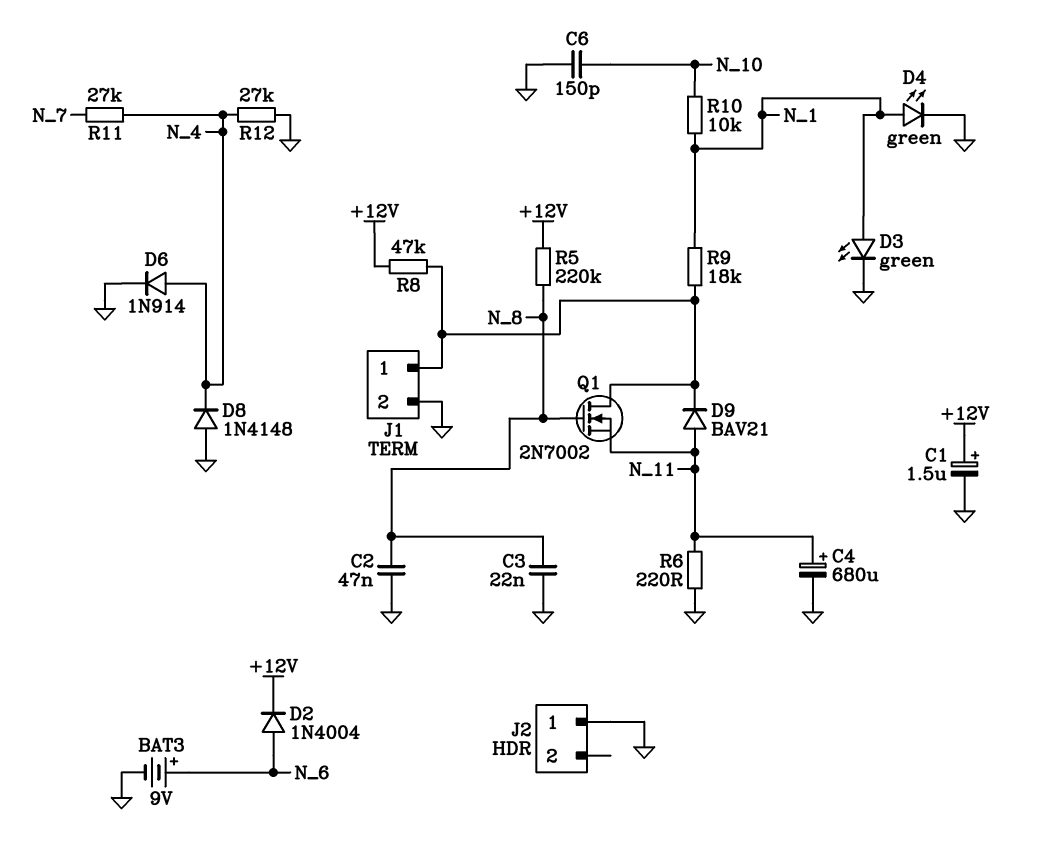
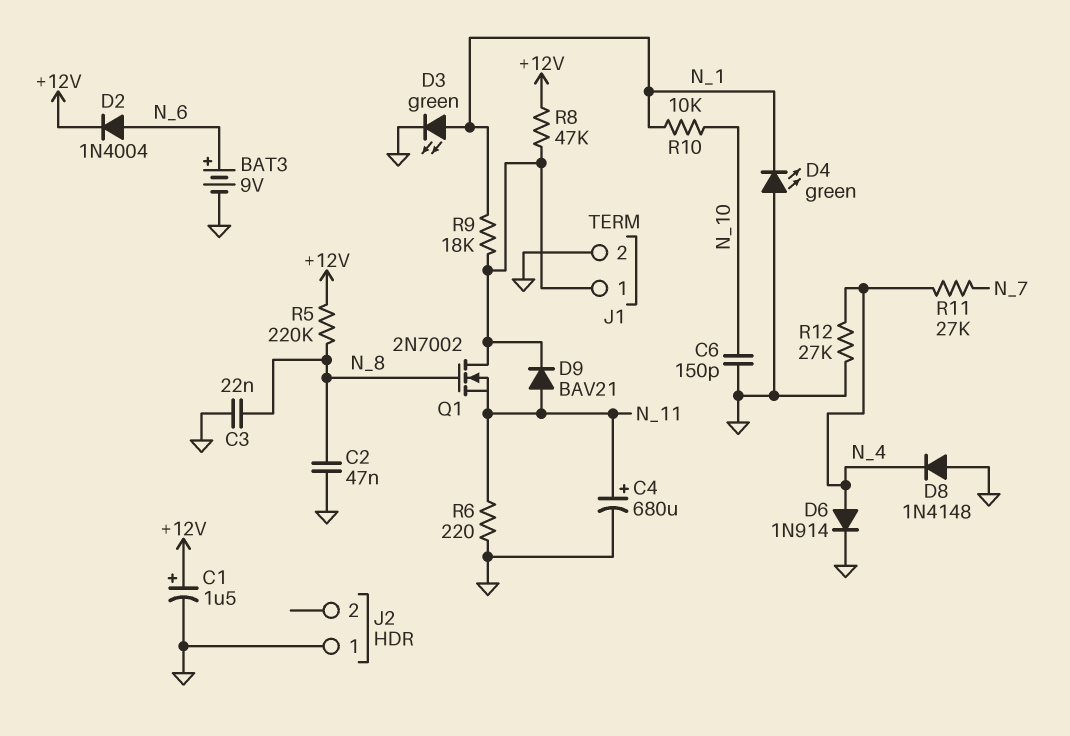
D4: LED green (A N_1, K GND) -> LED green (A GND, K N_1)

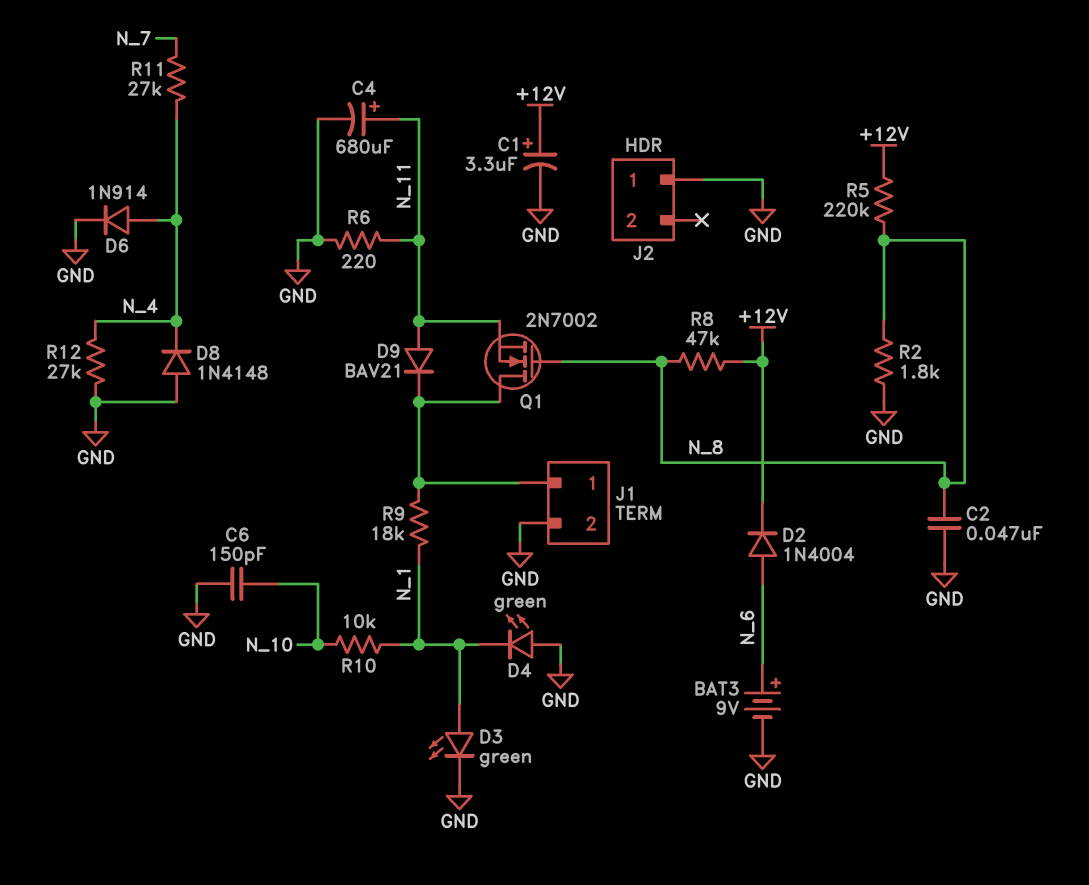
C1: 1.5uF (plus +12V, minus GND) -> 3.3uF (plus +12V, minus GND)
C3: 22nF (GND, N_8) -> none
R2: none -> 1.8k (GND, N_8)
R8: 47k (+12V, J1/1) -> 47k (+12V, N_8)

